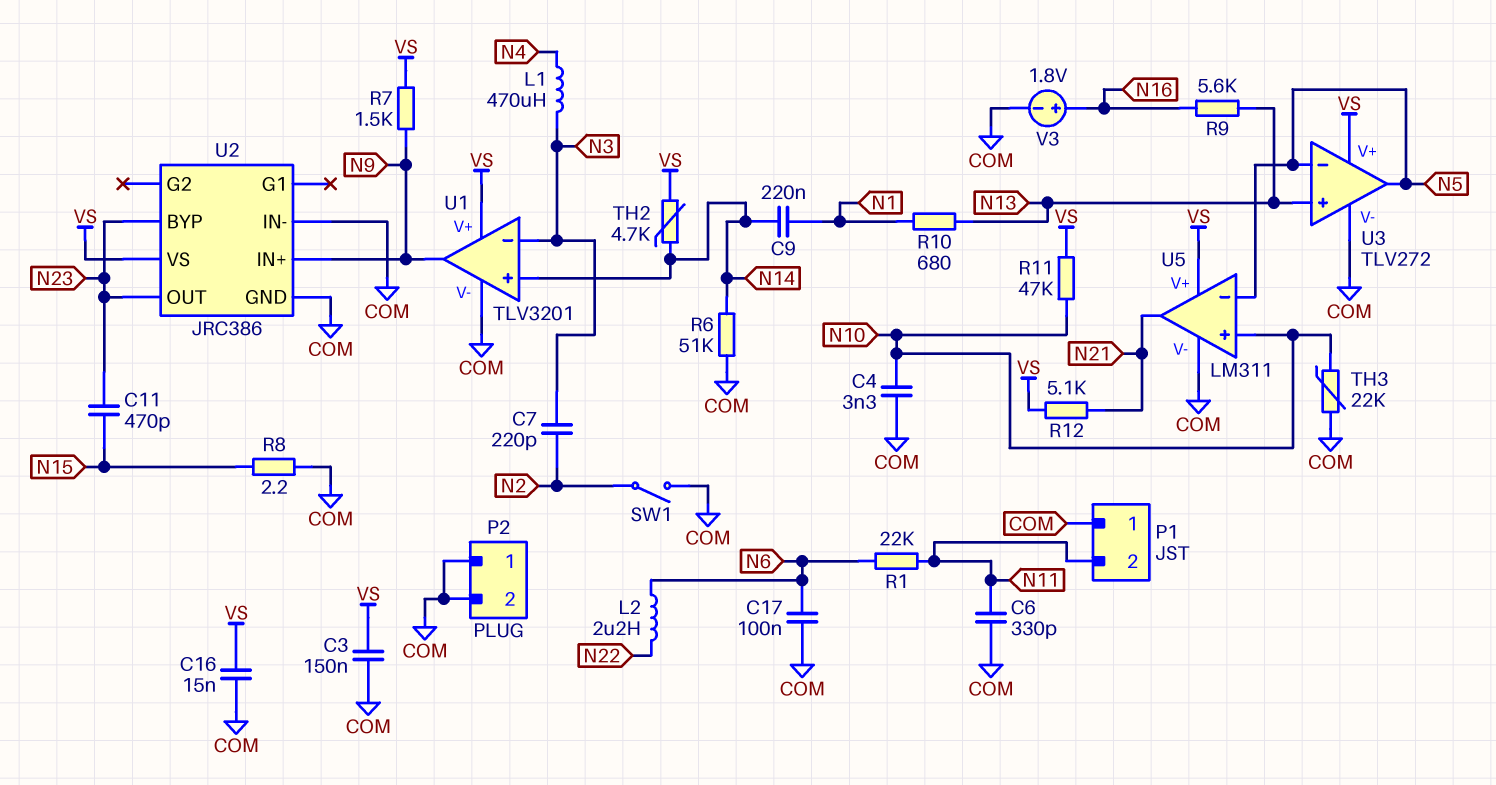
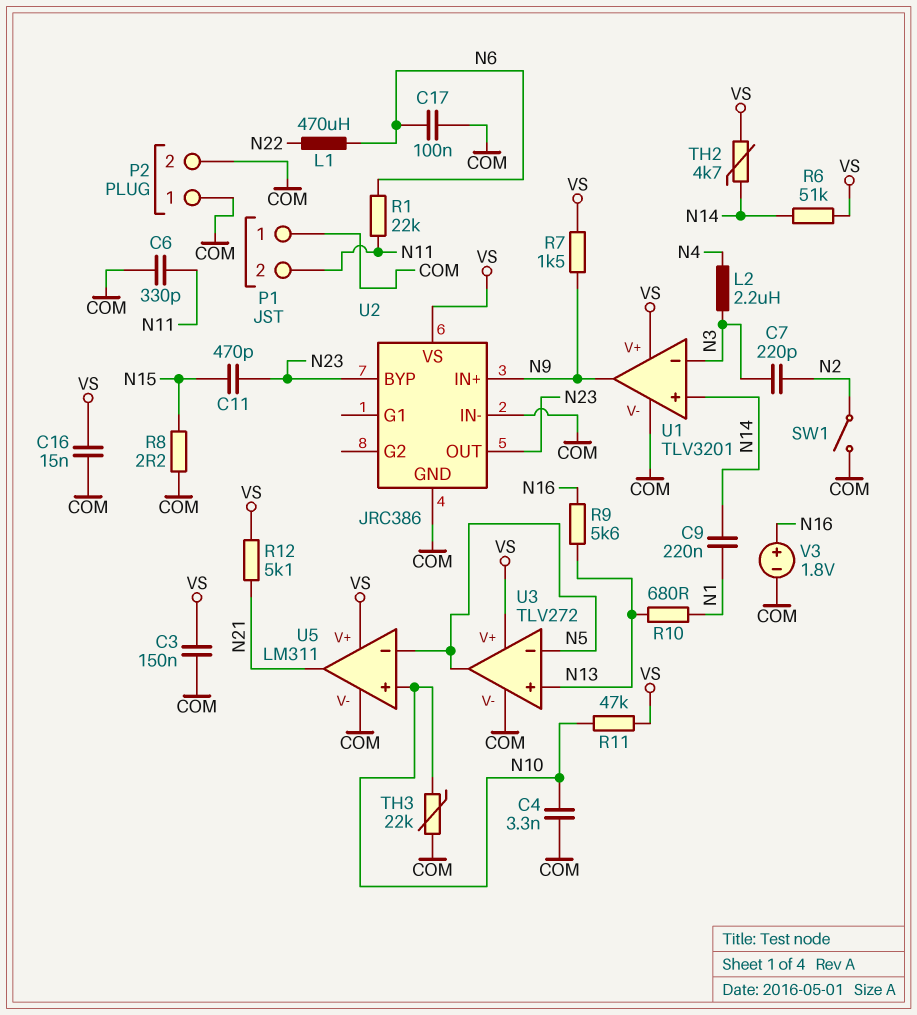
L1: 470uH (N3, N4) -> 470uH (N6, N22)
L2: 2.2uH (N6, N22) -> 2.2uH (N3, N4)
R6: 51k (COM, N14) -> 51k (N14, VS)

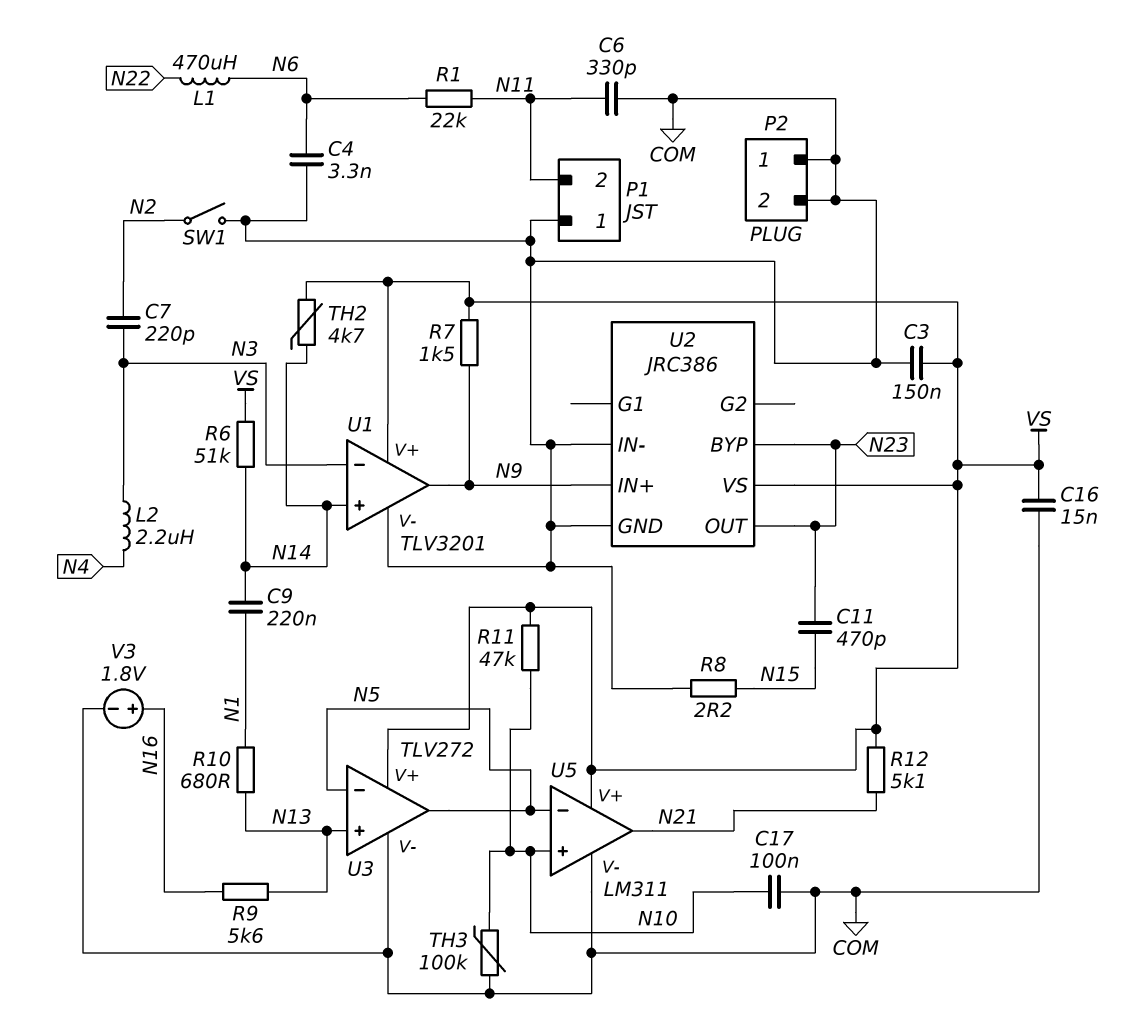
C4: 3.3nF (COM, N10) -> 3.3nF (COM, N6)
C17: 100nF (COM, N6) -> 100nF (COM, N10)
TH3: 22k (COM, N10) -> 100k (COM, N10)

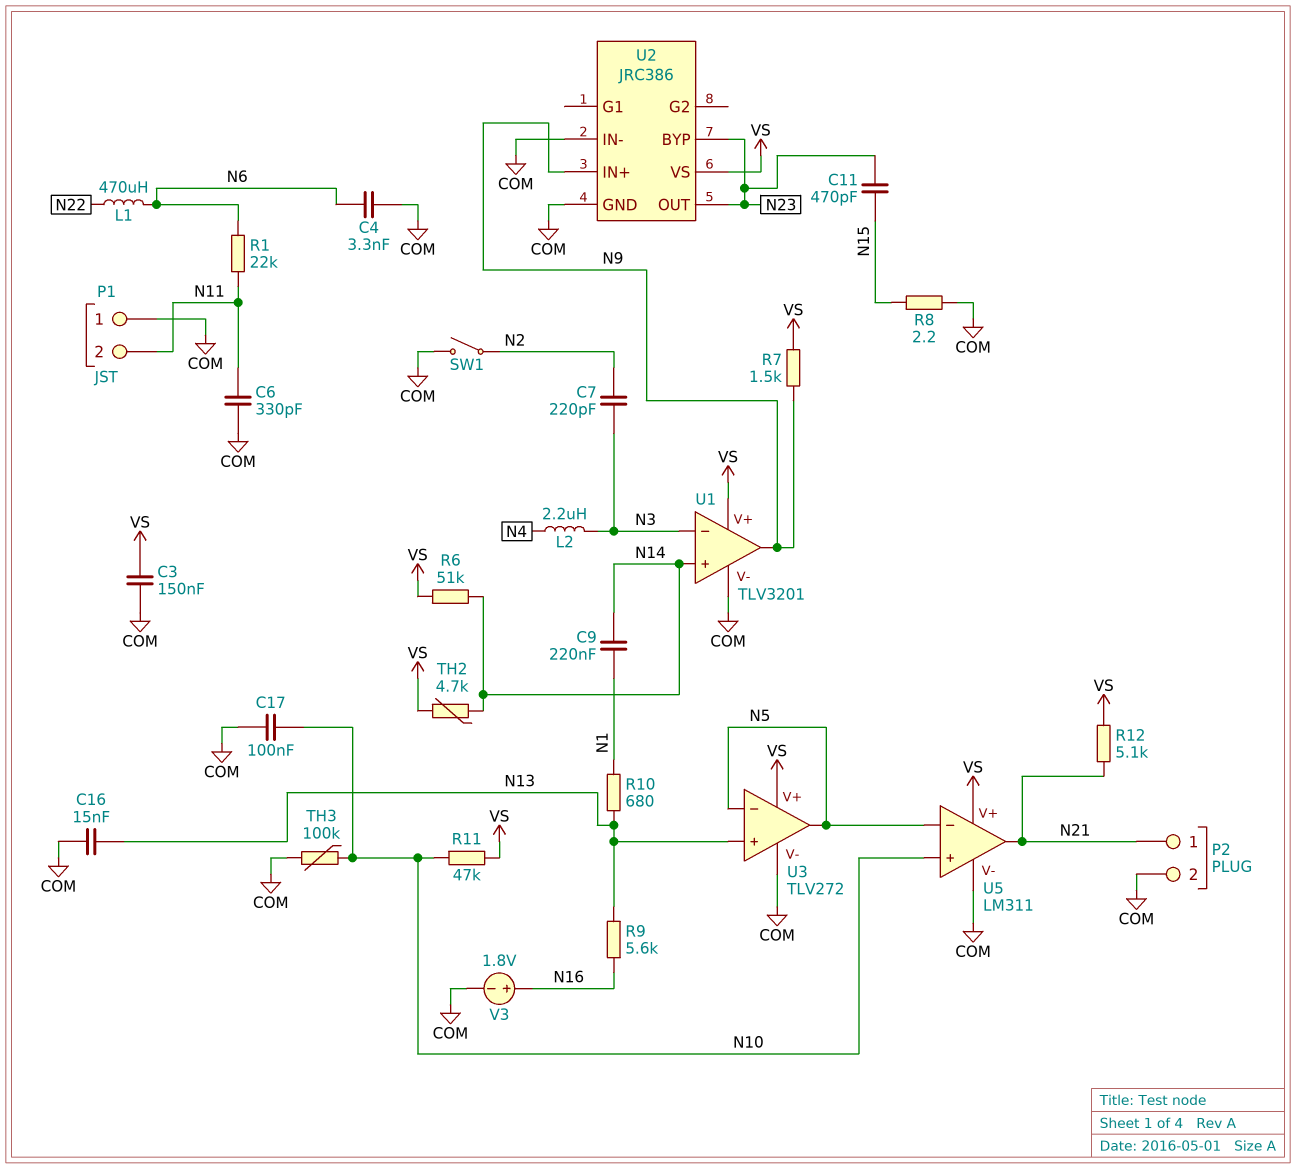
C16: 15nF (COM, VS) -> 15nF (COM, N13)
P2 pin 1: COM -> N21

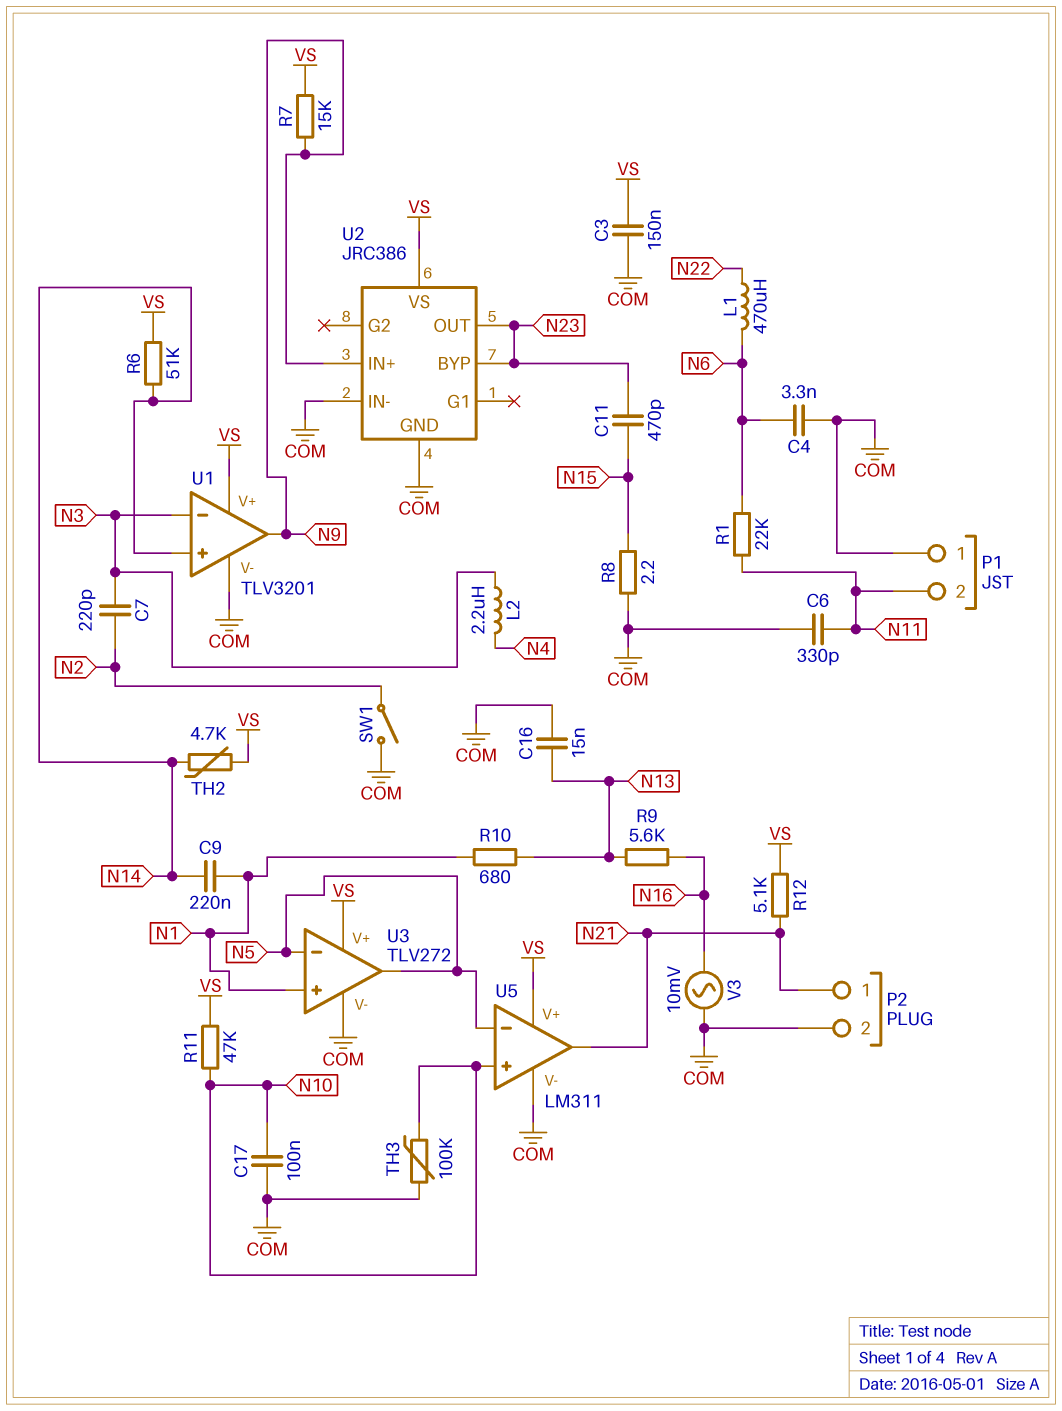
R7: 1.5k (N9, VS) -> 15k (N9, VS)
U3 pin in+: N13 -> N1
V3: 1.8V (plus N16, minus COM) -> AC 10mV (COM, N16)

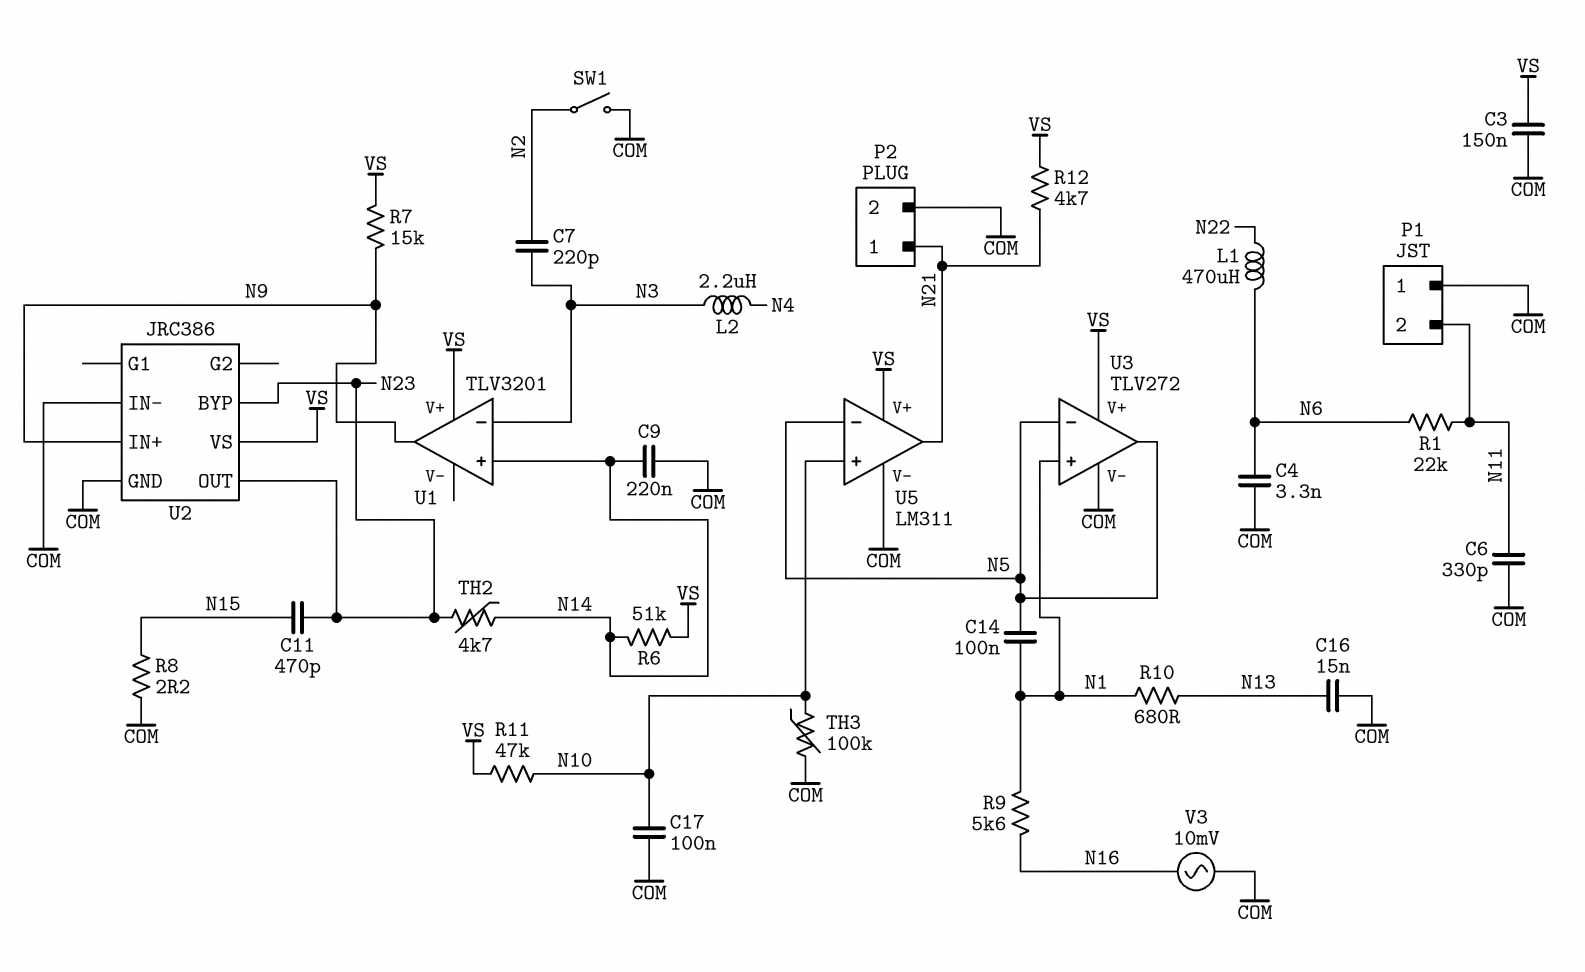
C9: 220nF (N1, N14) -> 220nF (COM, N14)
C14: none -> 100nF (N1, N5)
R9: 5.6k (N13, N16) -> 5.6k (N1, N16)
R12: 5.1k (N21, VS) -> 4.7k (N21, VS)
TH2: 4.7k (N14, VS) -> 4.7k (N14, N23)
U1 pin V-: COM -> none

